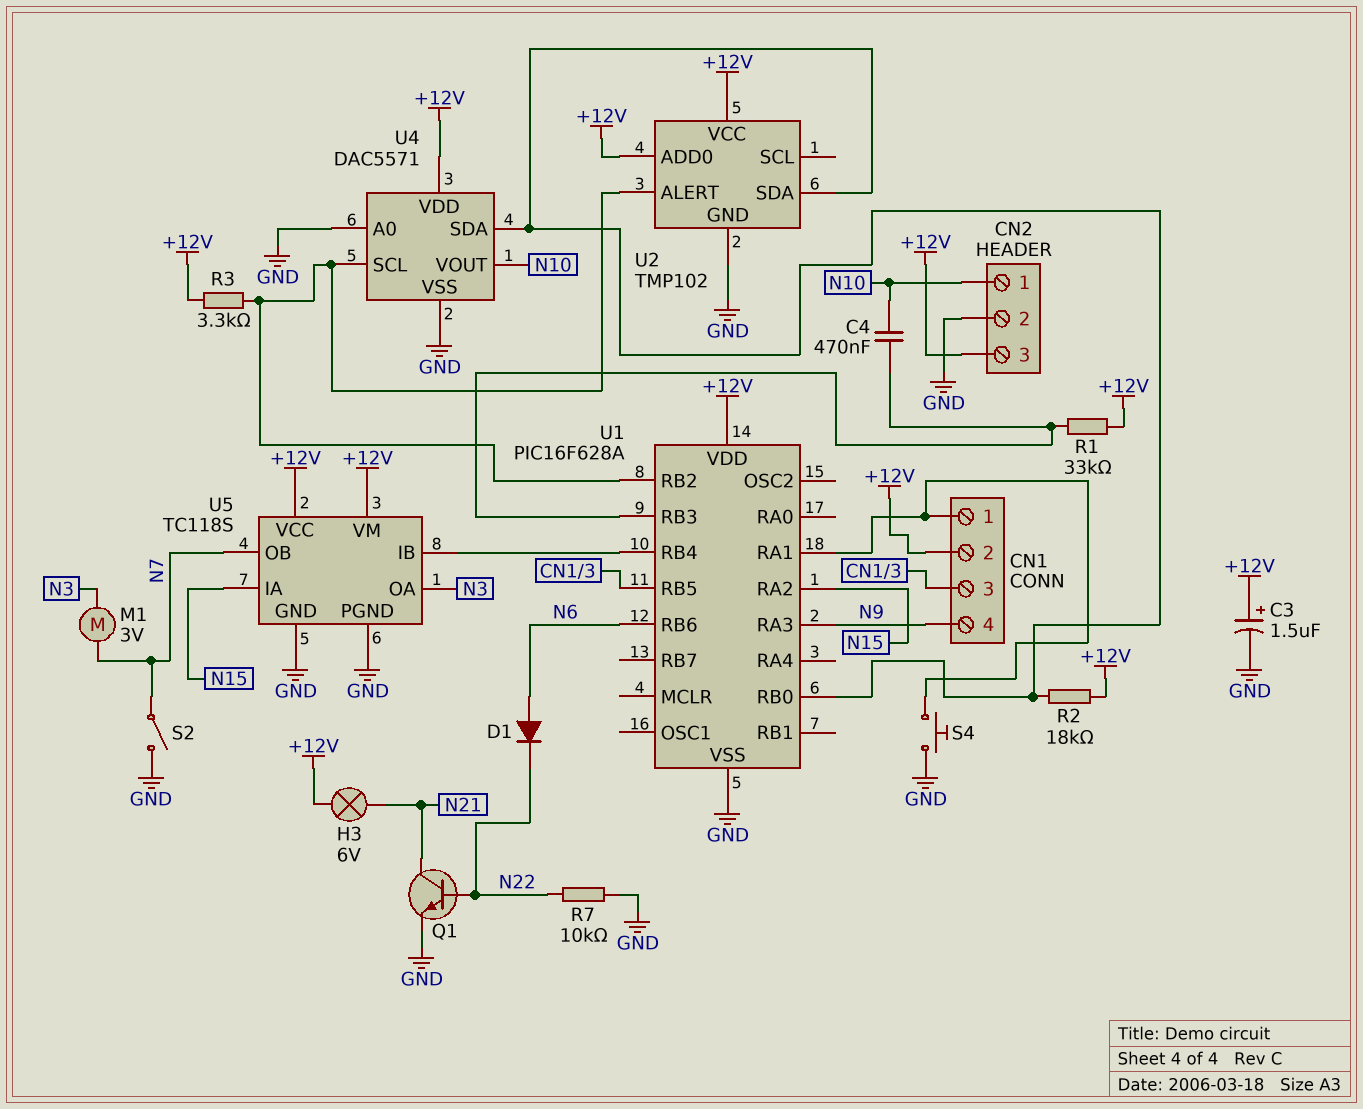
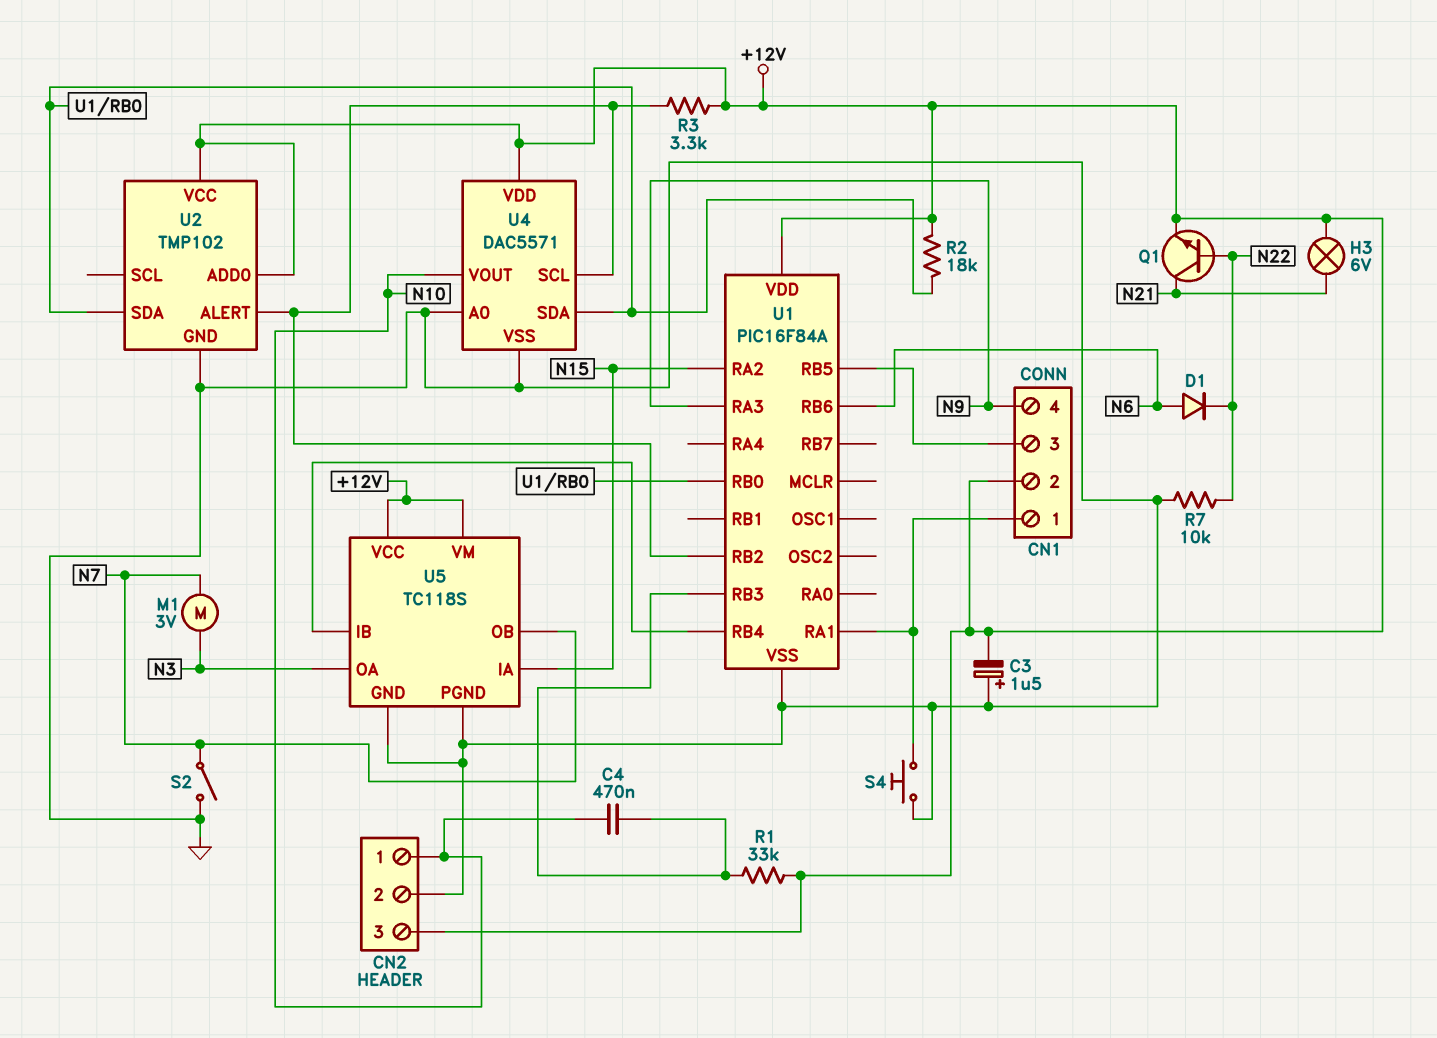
C3: 1.5uF (plus +12V, minus GND) -> 1.5uF (plus GND, minus +12V)
Q1: NPN (B N22, C N21, E GND) -> NPN (B N22, C N21, E +12V)
U1: PIC16F628A -> PIC16F84A

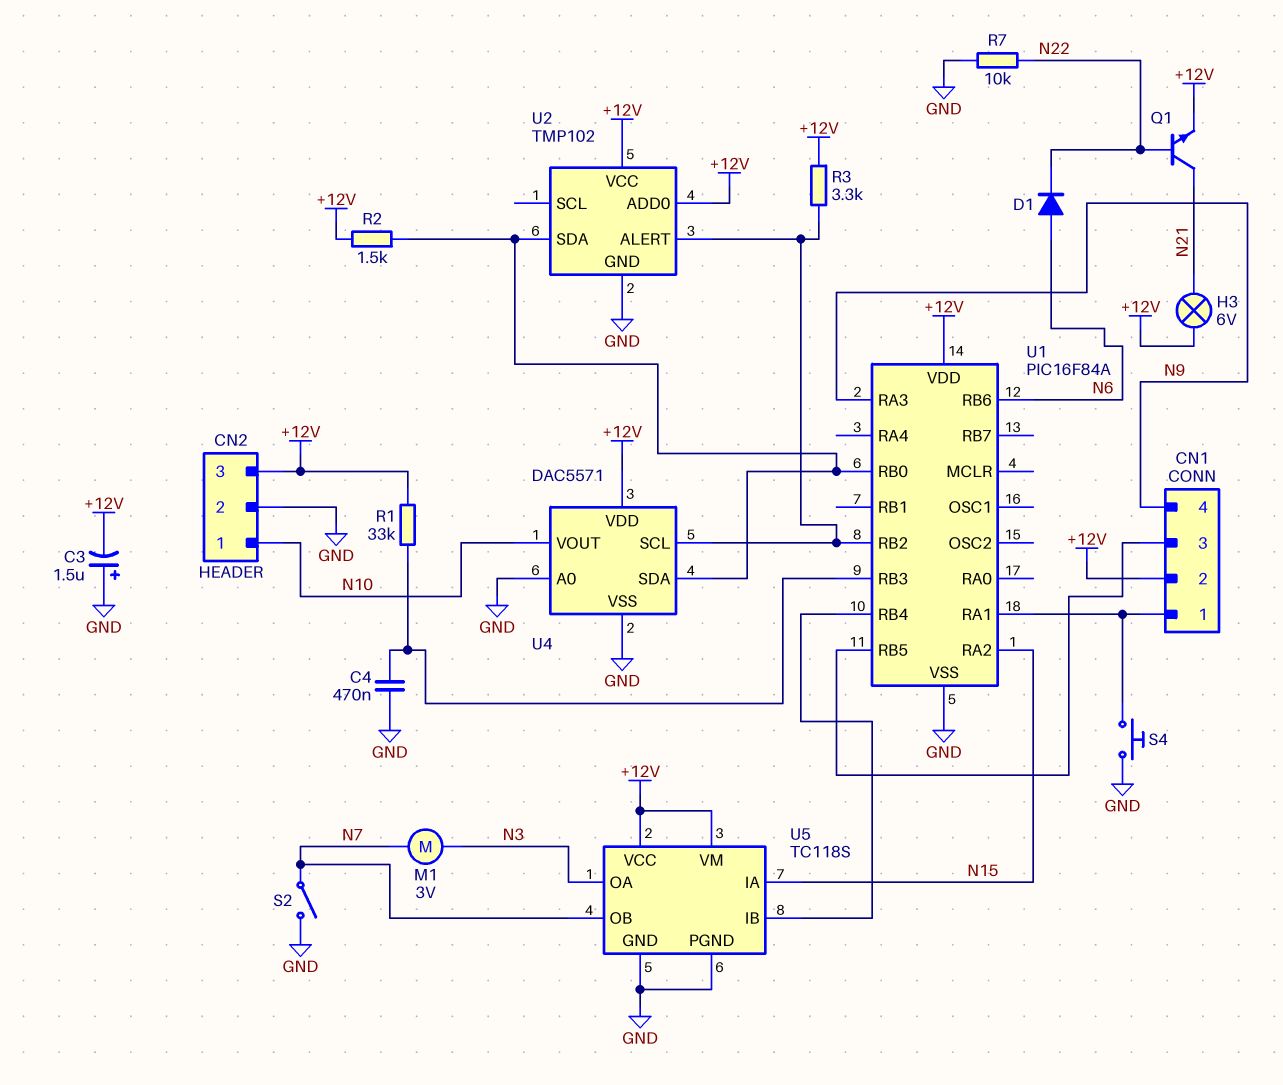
C4: 470nF (N10, U1/RB3) -> 470nF (GND, U1/RB3)
R2: 18k (+12V, U1/RB0) -> 1.5k (+12V, U1/RB0)

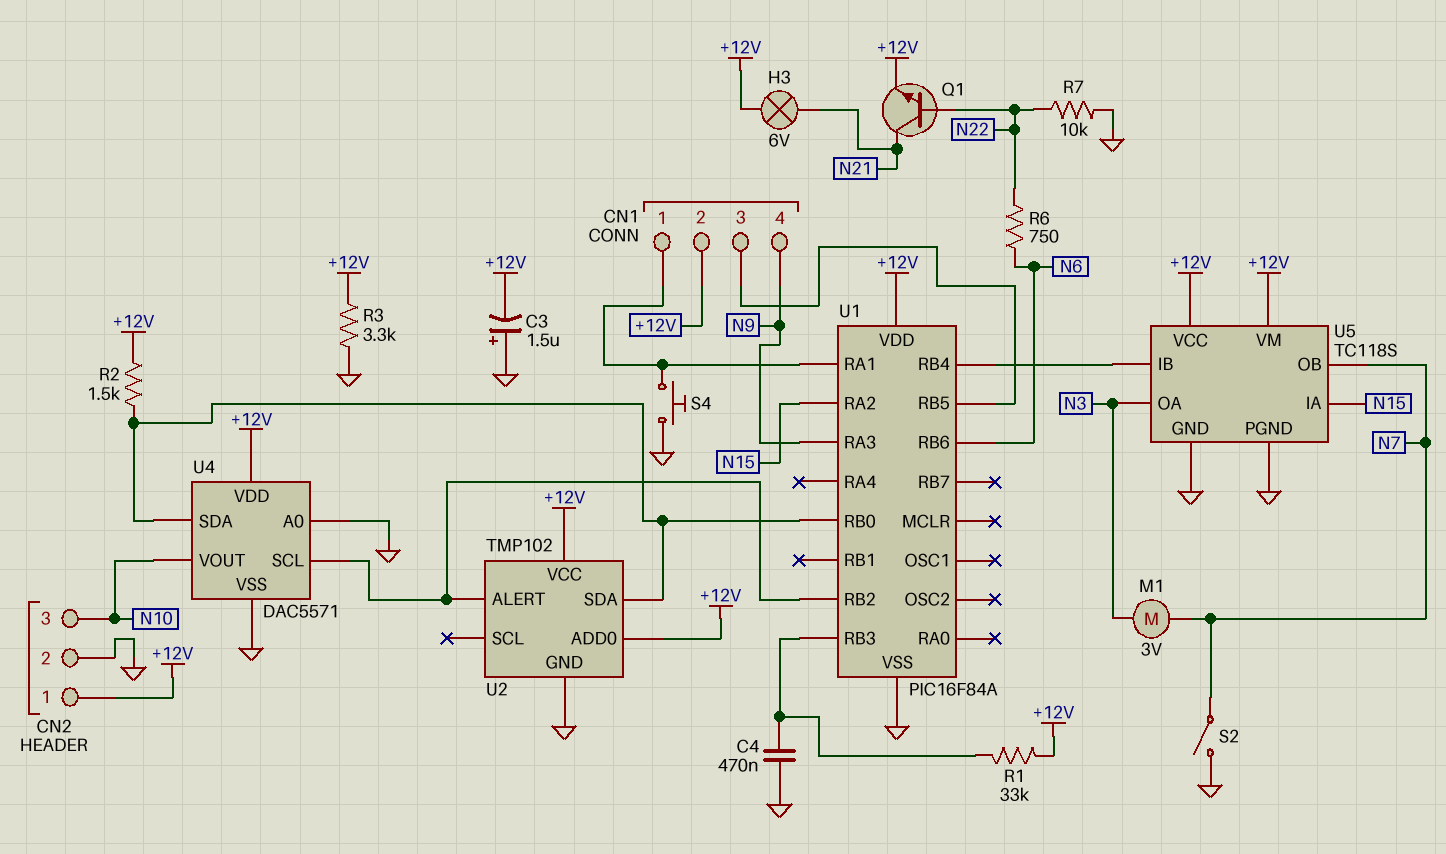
CN2 pin 1: N10 -> +12V
CN2 pin 3: +12V -> N10
D1: diode (A N6, K N22) -> none
R3: 3.3k (+12V, U1/RB2) -> 3.3k (+12V, GND)
R6: none -> 750 (N6, N22)

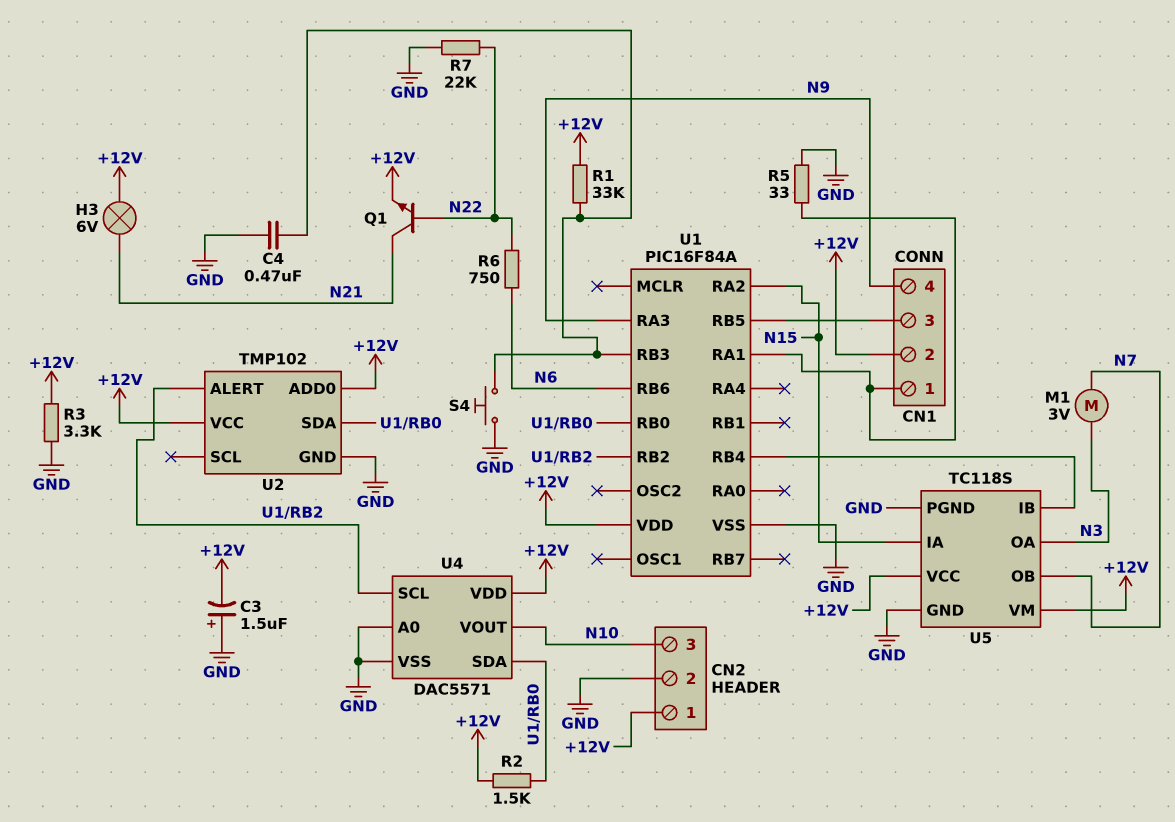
R5: none -> 33 (CN1/1, GND)
R7: 10k (GND, N22) -> 22k (GND, N22)
S2: switch (GND, N7) -> none
S4: button (CN1/1, GND) -> button (GND, U1/RB3)

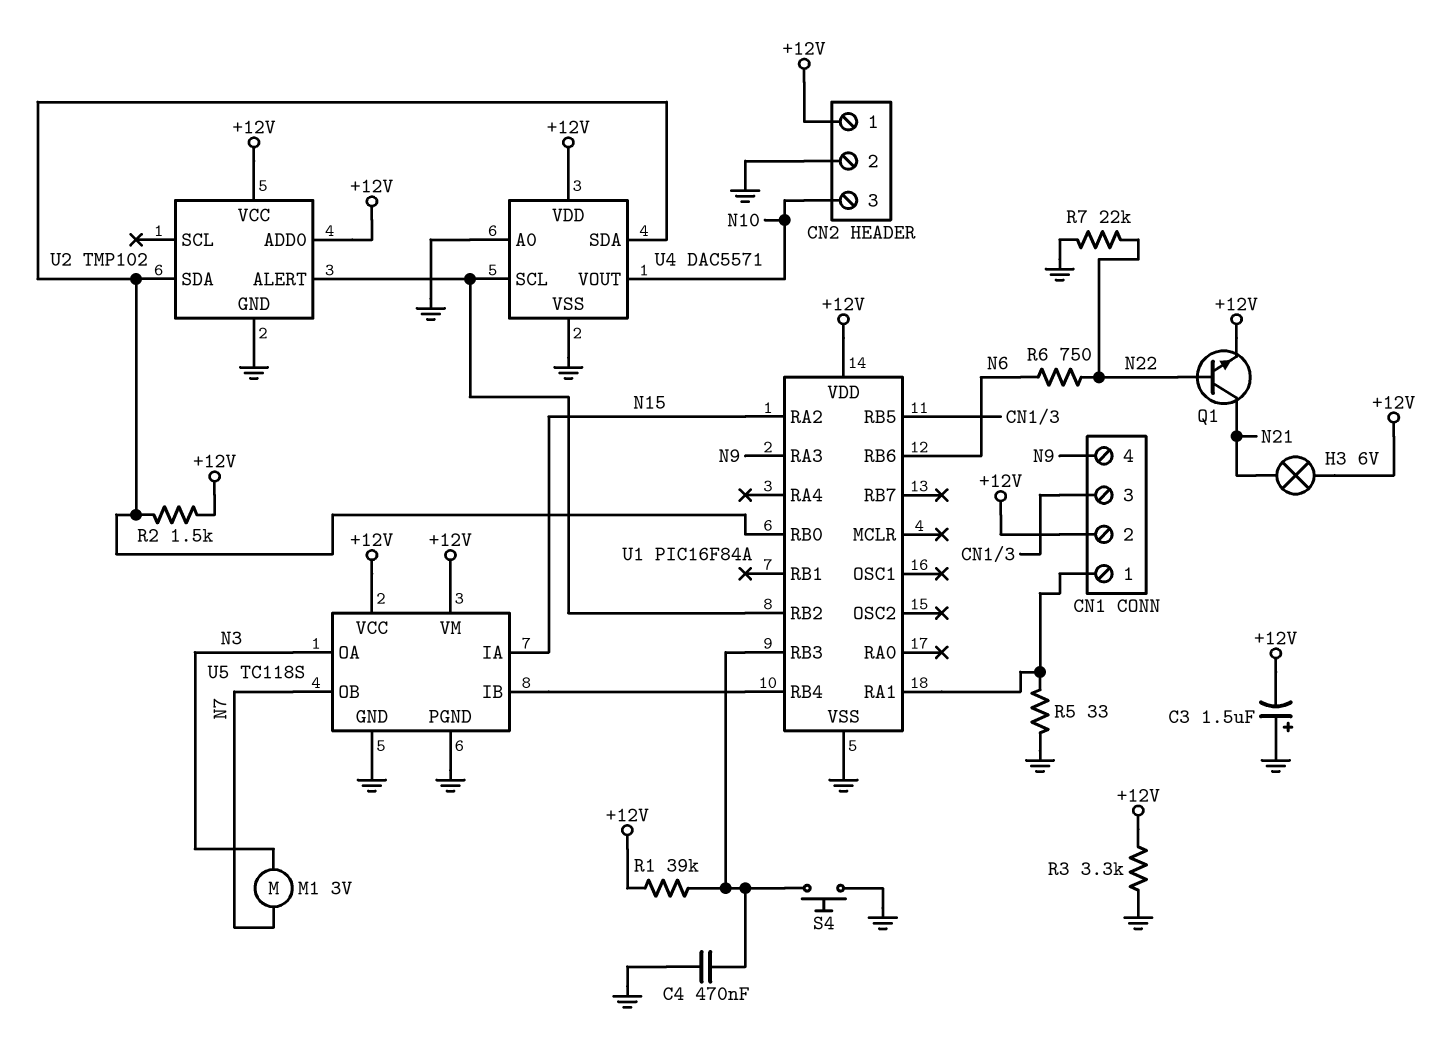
R1: 33k (+12V, U1/RB3) -> 39k (+12V, U1/RB3)

